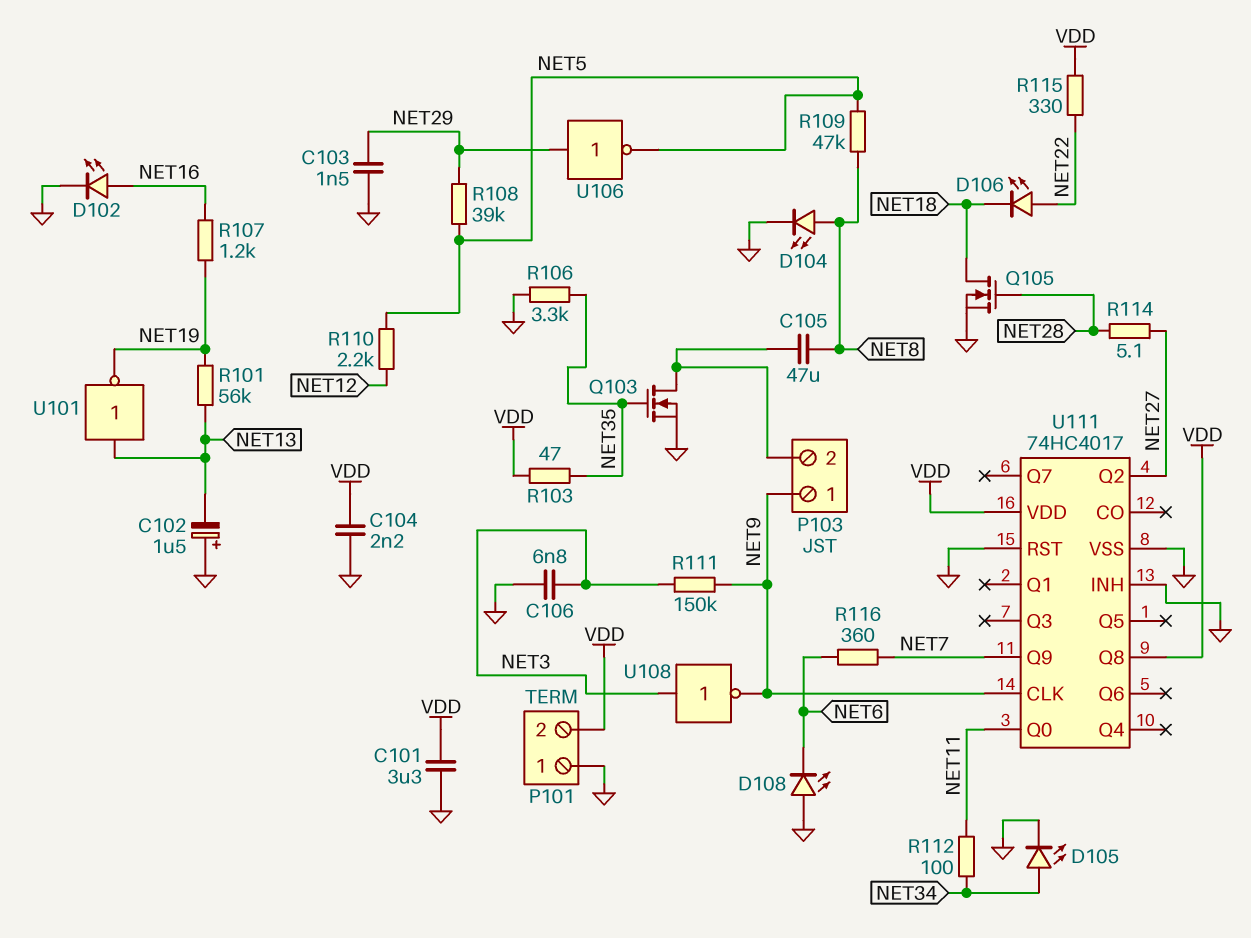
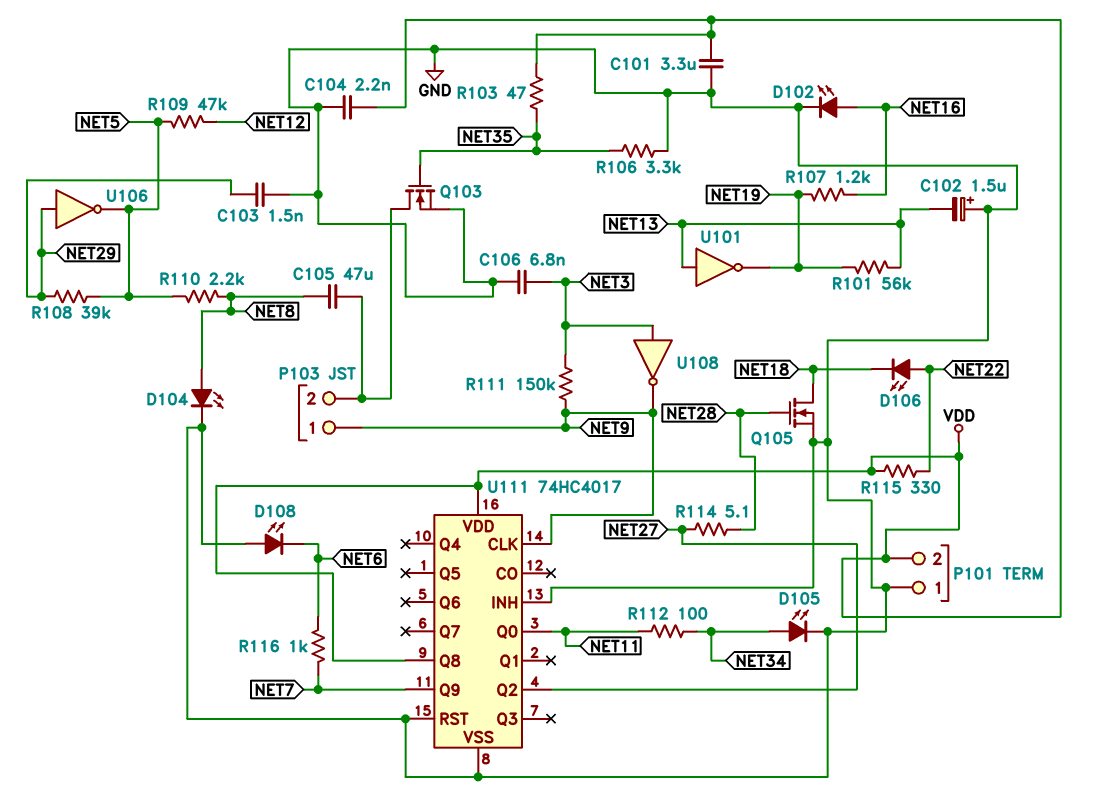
R109: 47k (NET5, NET8) -> 47k (NET5, NET12)
R110: 2.2k (NET5, NET12) -> 2.2k (NET5, NET8)
R116: 360 (NET6, NET7) -> 1k (NET6, NET7)

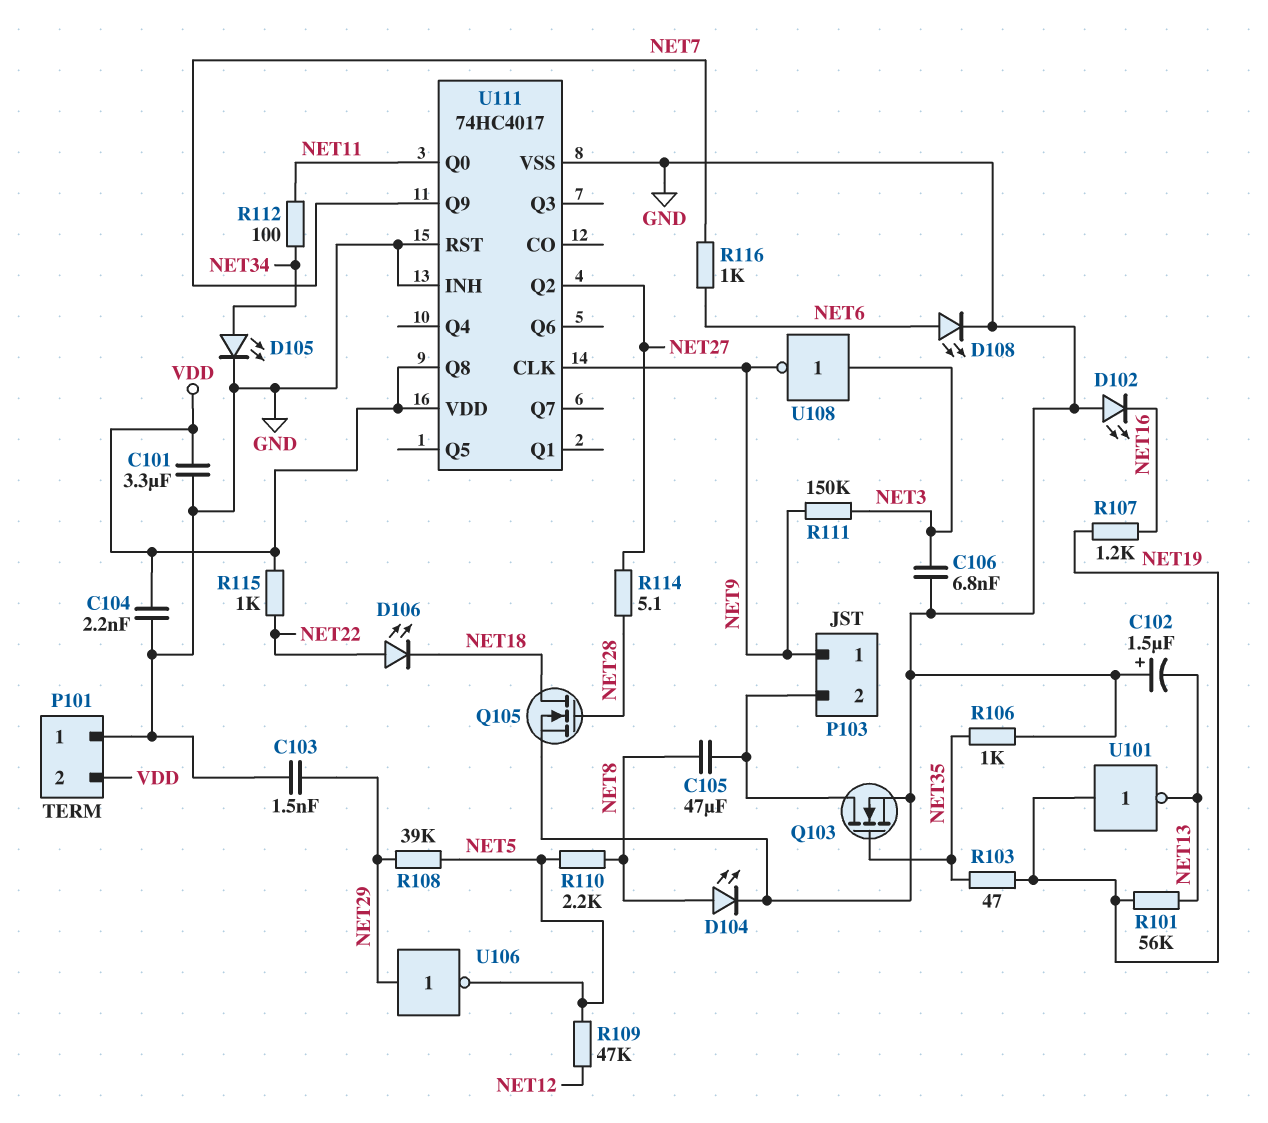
D102: LED (A NET16, K GND) -> LED (A GND, K NET16)
D108: LED (A GND, K NET6) -> LED (A NET6, K GND)
R103: 47 (NET35, VDD) -> 47 (NET19, NET35)
R106: 3.3k (GND, NET35) -> 1k (GND, NET35)
R115: 330 (NET22, VDD) -> 1k (NET22, VDD)
U101: NOT (in NET13, out NET19) -> NOT (in NET19, out NET13)

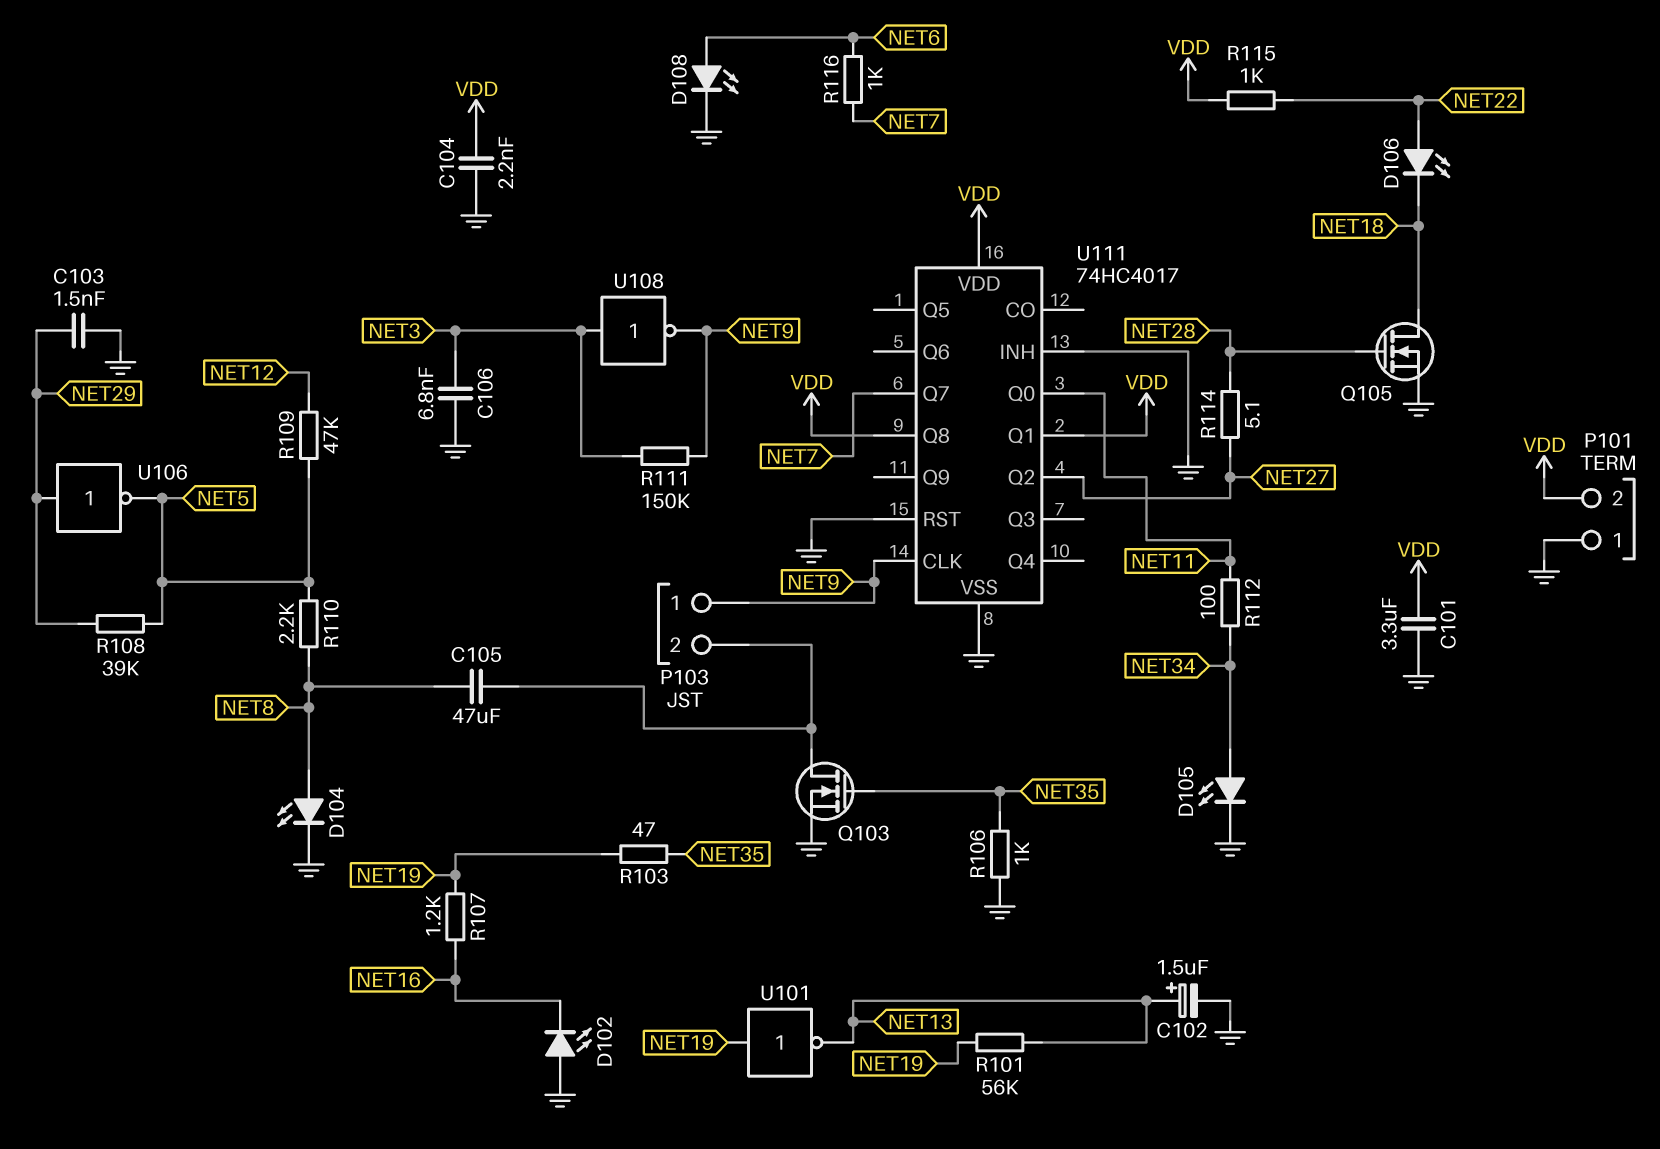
C102: 1.5uF (plus GND, minus NET13) -> 1.5uF (plus NET13, minus GND)
U111 pin Q1: none -> VDD
U111 pin Q7: none -> NET7
U111 pin Q9: NET7 -> none

